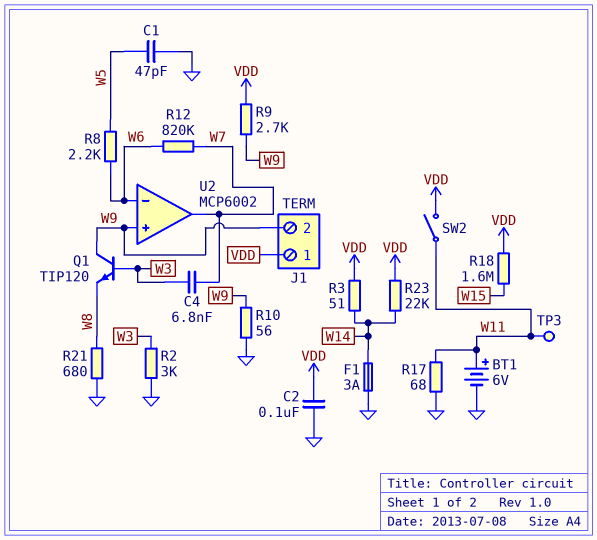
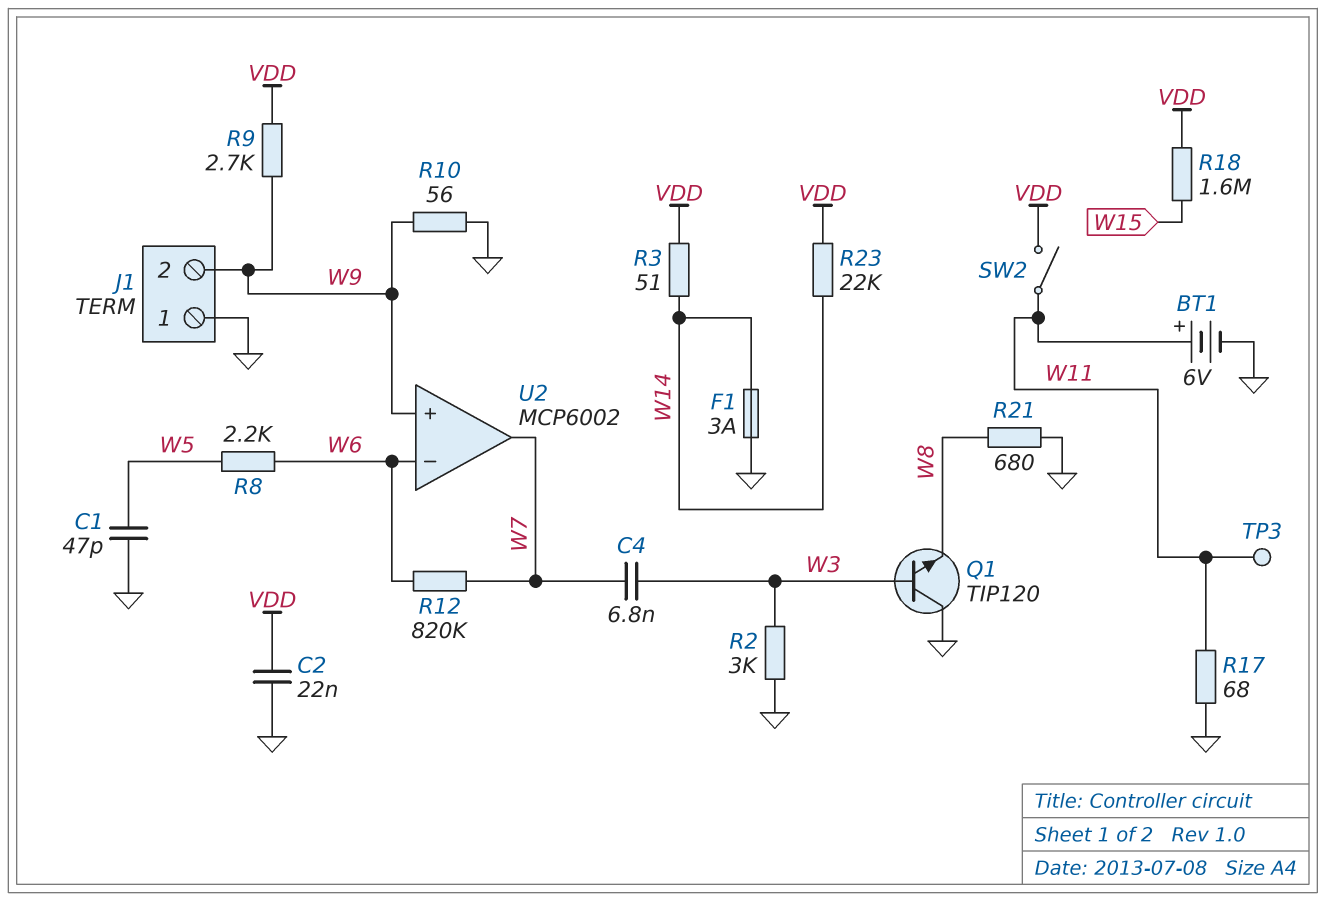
C2: 100nF (GND, VDD) -> 22nF (GND, VDD)
J1 pin 1: VDD -> GND
Q1: NPN TIP120 (B W3, C W9, E W8) -> NPN TIP120 (B W3, C GND, E W8)

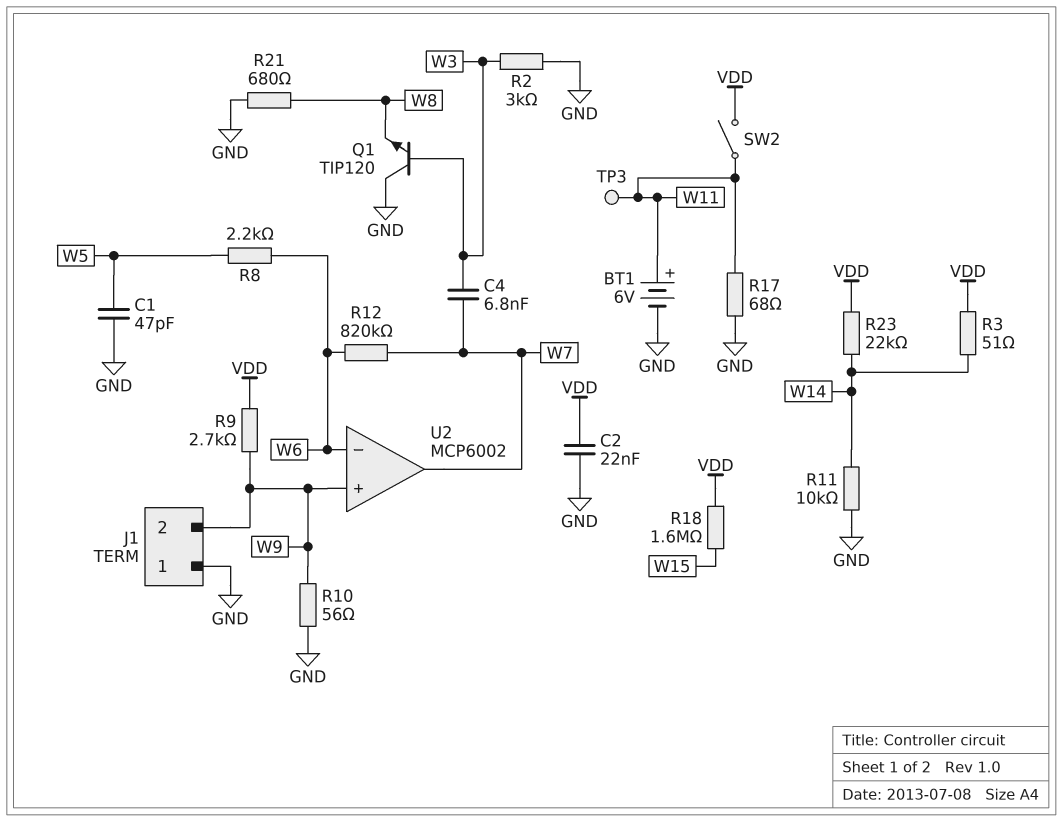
F1: 3A (GND, W14) -> none
R11: none -> 10k (GND, W14)

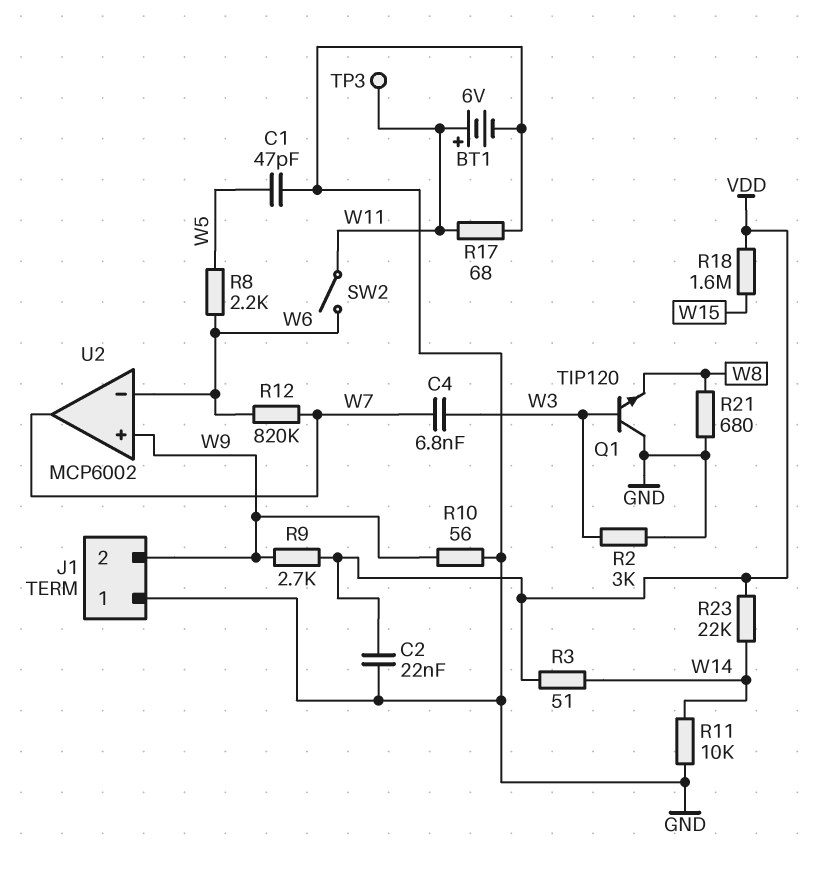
SW2: switch (VDD, W11) -> switch (W6, W11)

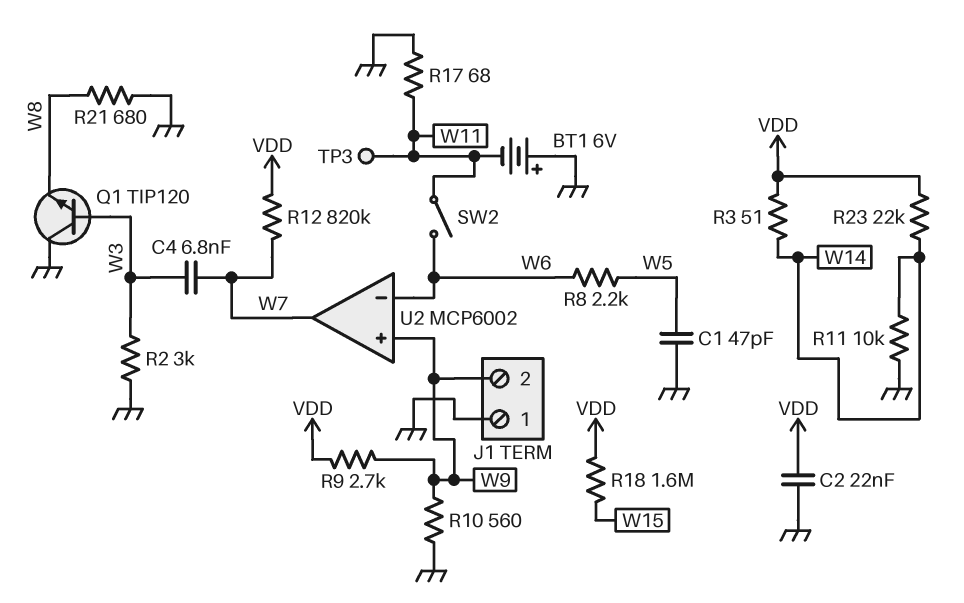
BT1: 6V (plus W11, minus GND) -> 6V (plus GND, minus W11)
R10: 56 (GND, W9) -> 560 (GND, W9)
R12: 820k (W6, W7) -> 820k (VDD, W7)

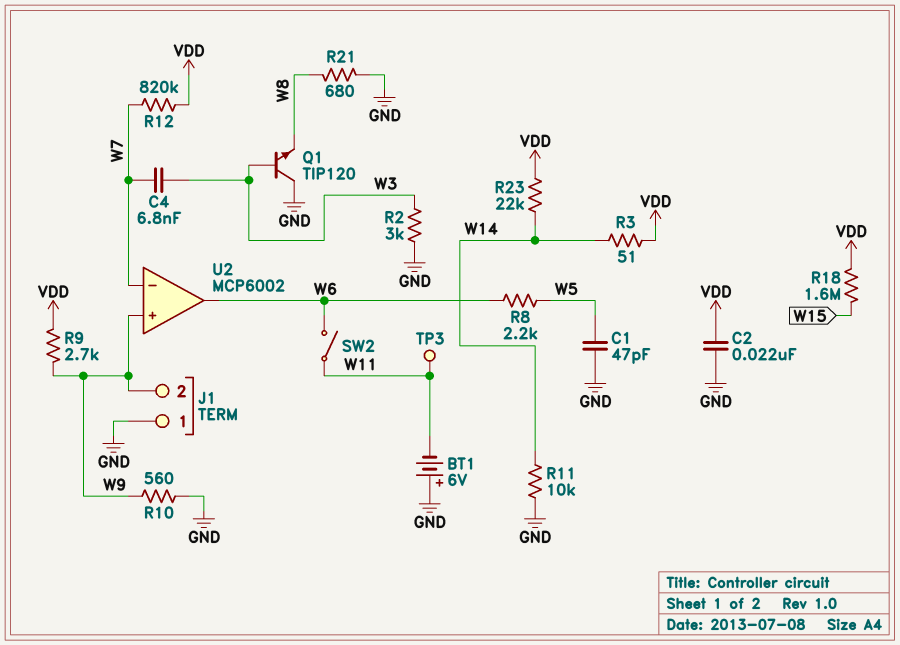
R17: 68 (GND, W11) -> none
U2 pin in-: W6 -> W7
U2 pin out: W7 -> W6

